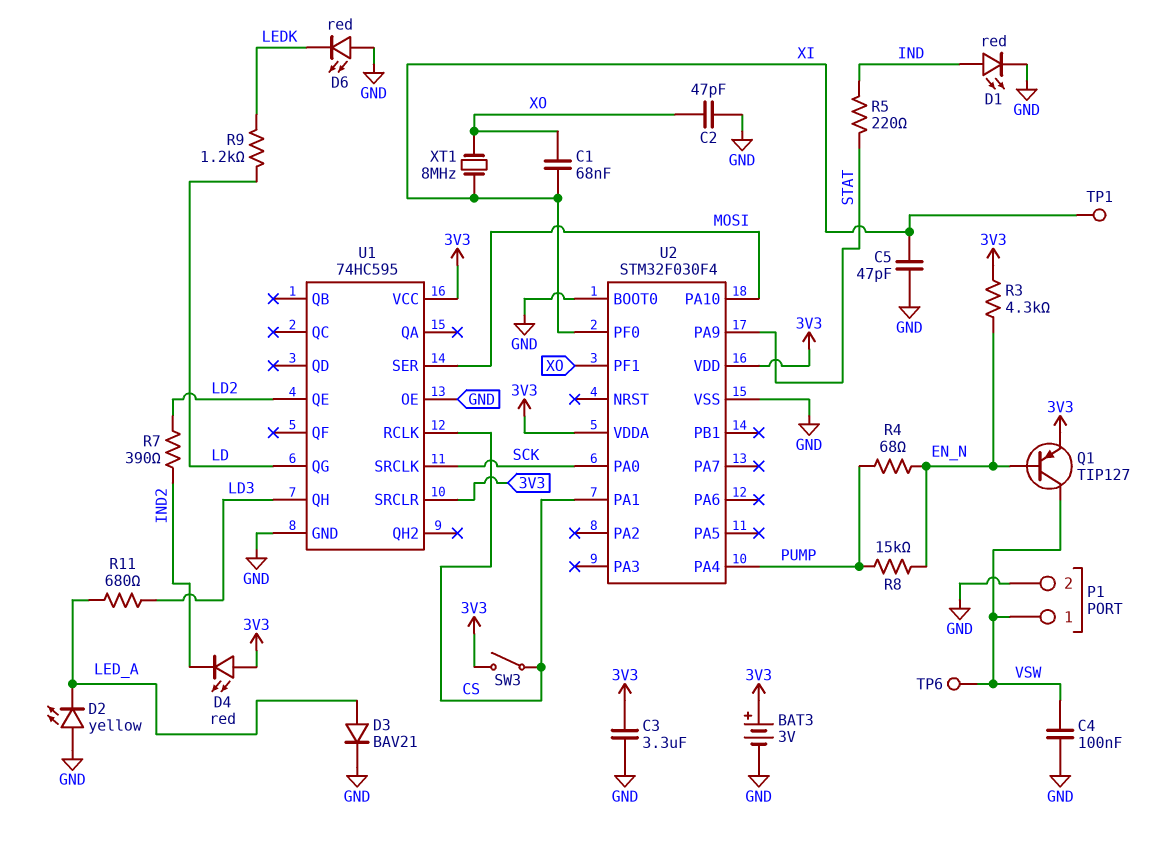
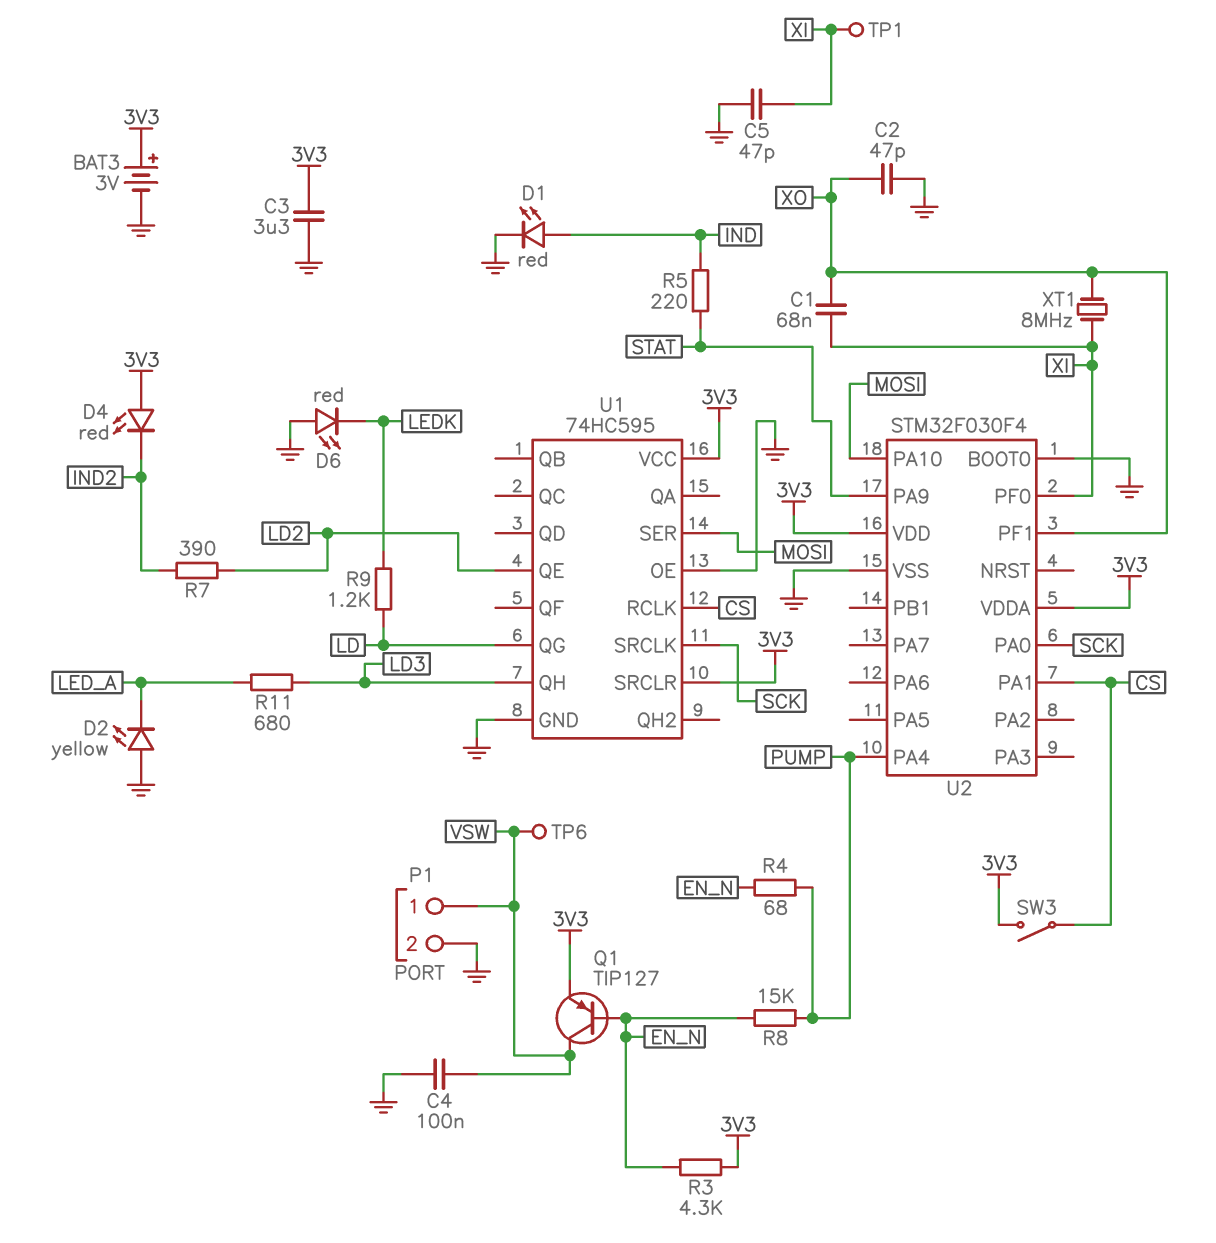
D3: diode BAV21 (A LED_A, K GND) -> none

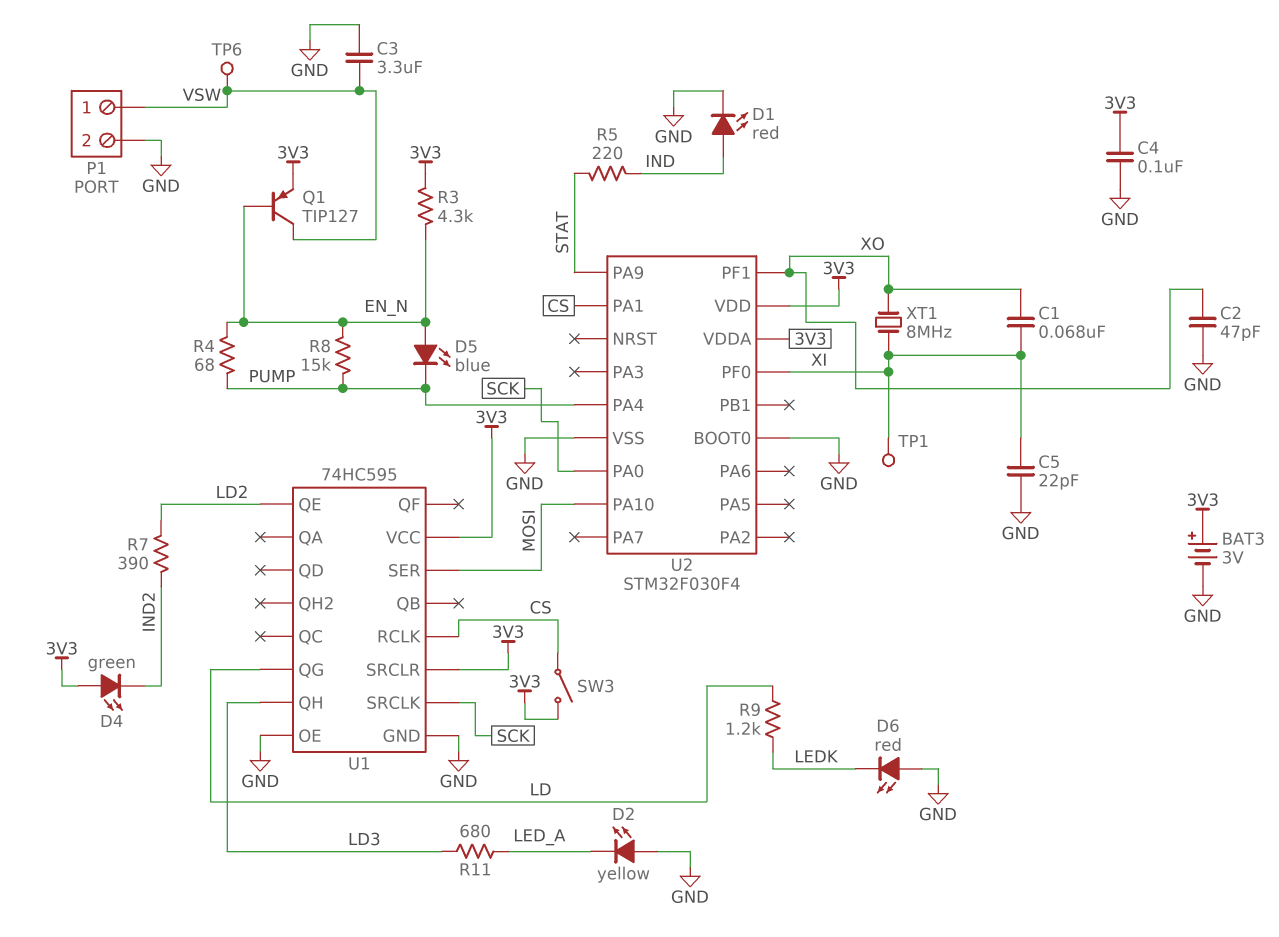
C3: 3.3uF (3V3, GND) -> 3.3uF (GND, VSW)
C4: 100nF (GND, VSW) -> 100nF (3V3, GND)
C5: 47pF (GND, XI) -> 22pF (GND, XI)
D4: LED red (A 3V3, K IND2) -> LED green (A 3V3, K IND2)
D5: none -> LED blue (A EN_N, K PUMP)

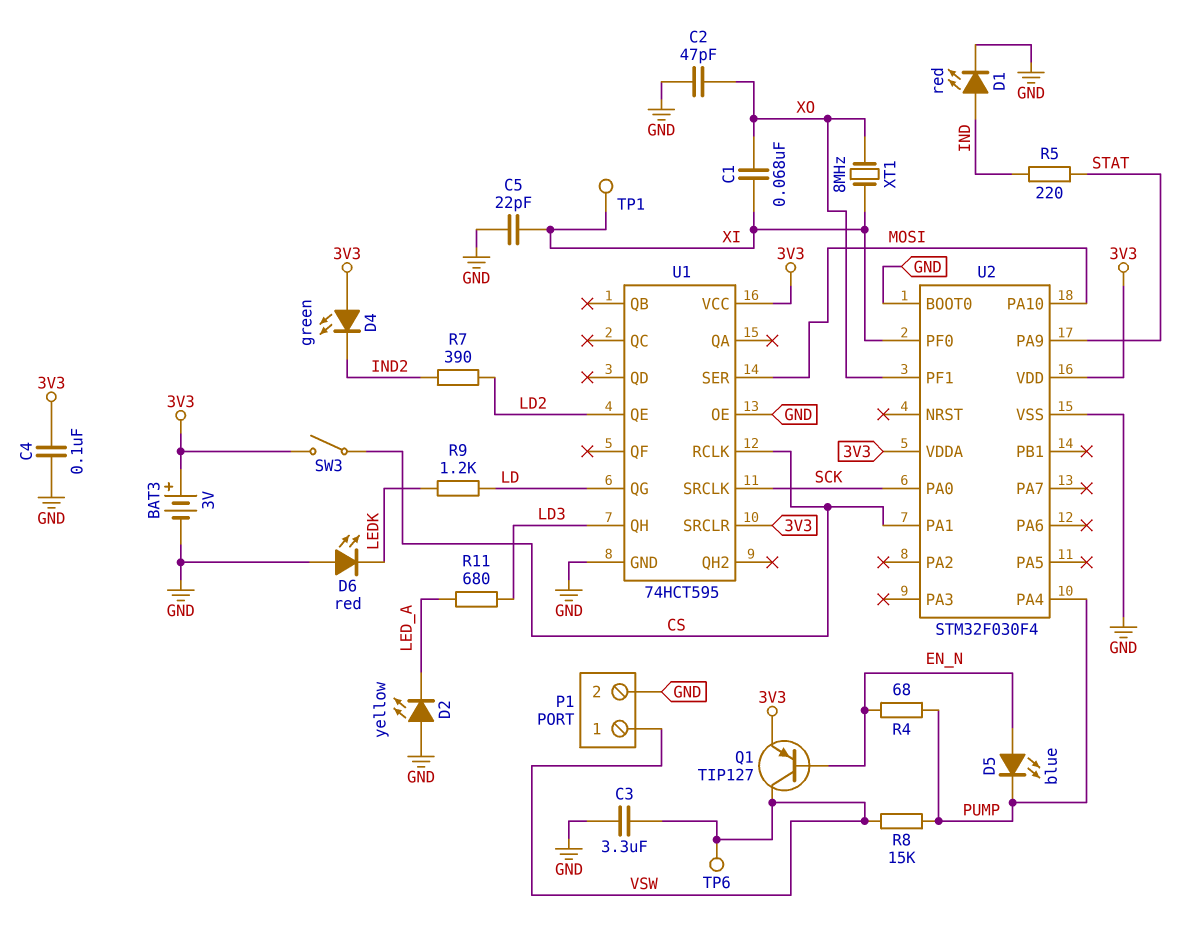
R3: 4.3k (3V3, EN_N) -> none
R8: 15k (EN_N, PUMP) -> 15k (PUMP, VSW)
U1: 74HC595 -> 74HCT595

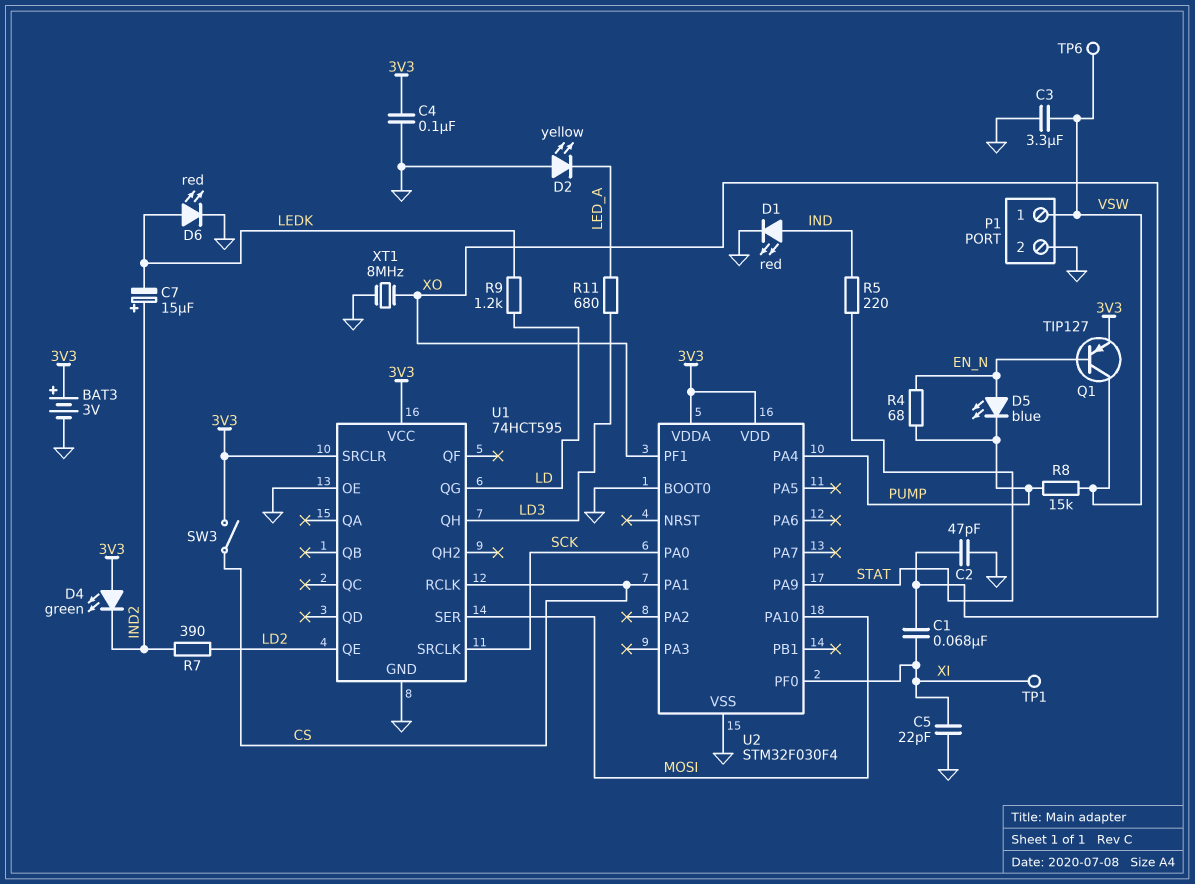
C7: none -> 15uF (plus IND2, minus LEDK)
D6: LED red (A GND, K LEDK) -> LED red (A LEDK, K GND)
XT1: 8MHz (XI, XO) -> 8MHz (GND, XO)

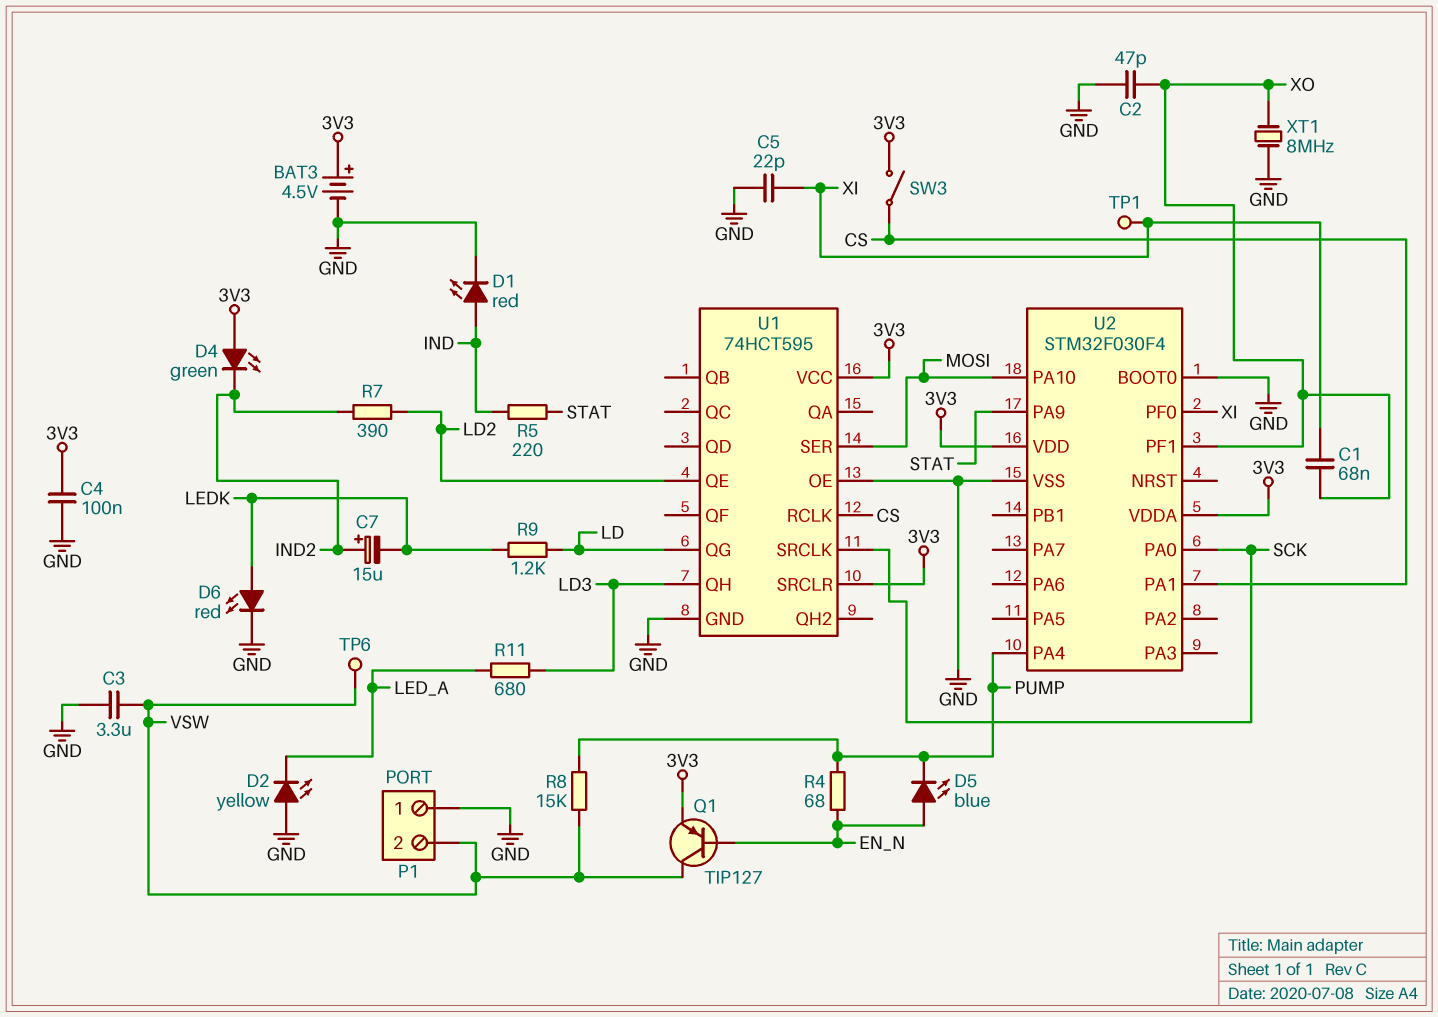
BAT3: 3V (plus 3V3, minus GND) -> 4.5V (plus 3V3, minus GND)
P1 pin 1: VSW -> GND
P1 pin 2: GND -> VSW

